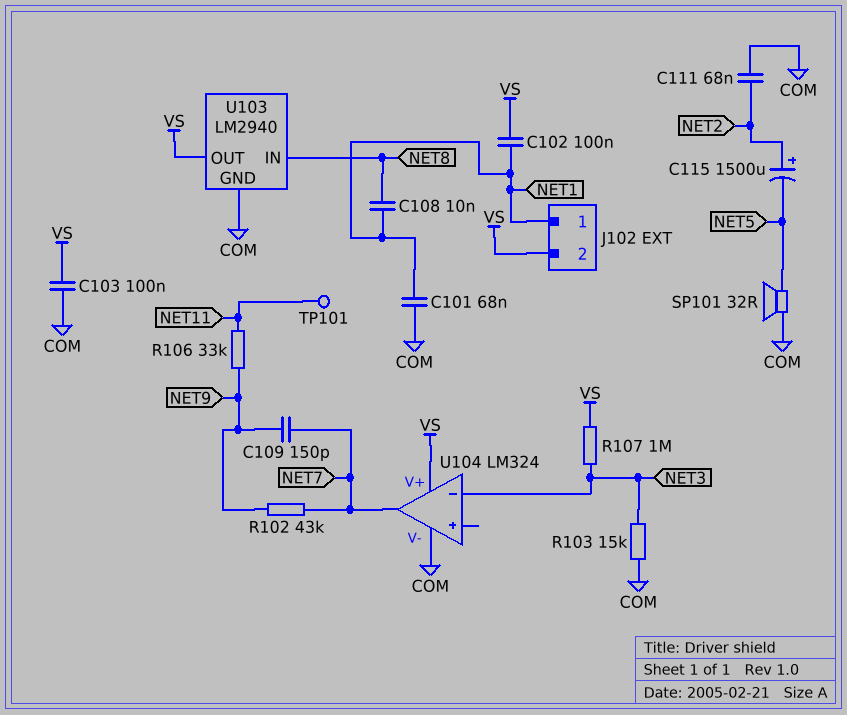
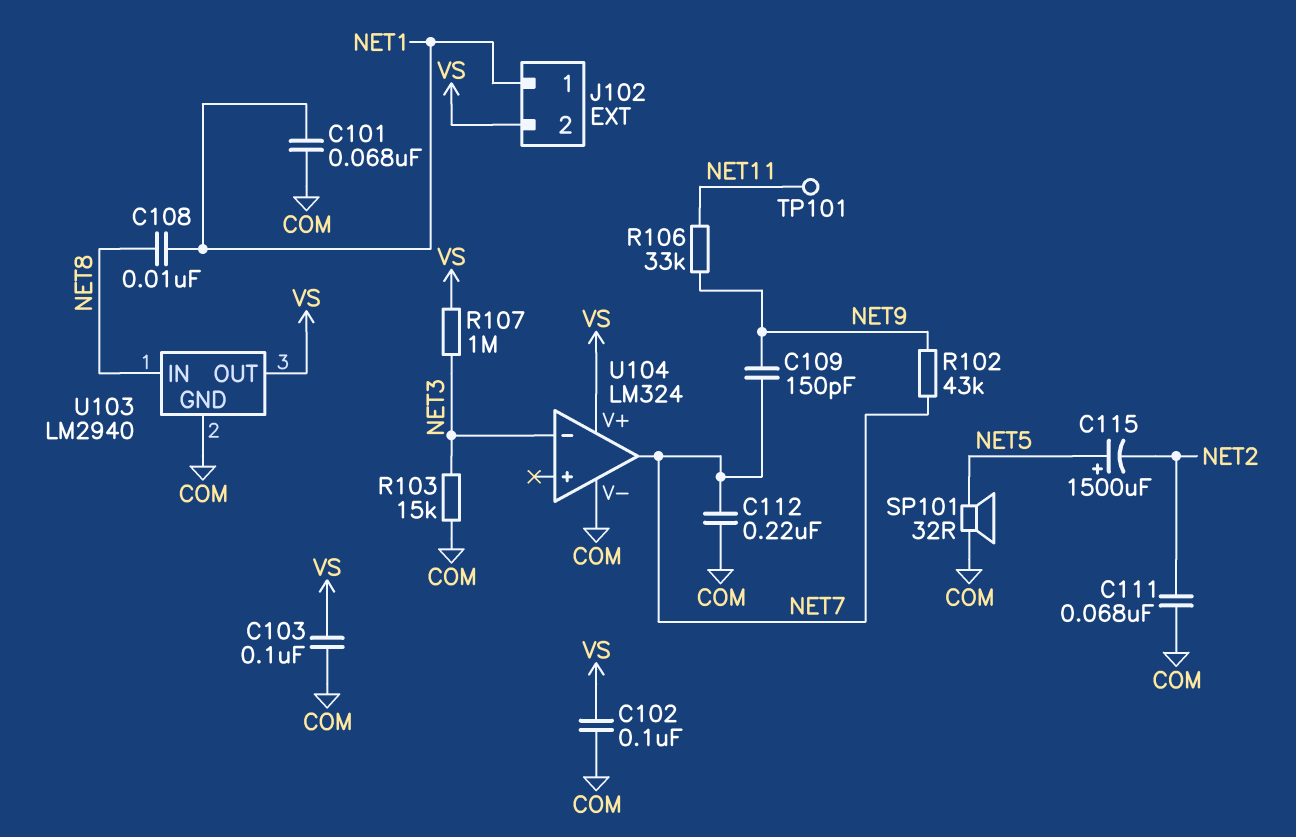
C102: 100nF (NET1, VS) -> 100nF (COM, VS)
C112: none -> 220nF (COM, NET7)
C115: 1500uF (plus NET2, minus NET5) -> 1500uF (plus NET5, minus NET2)

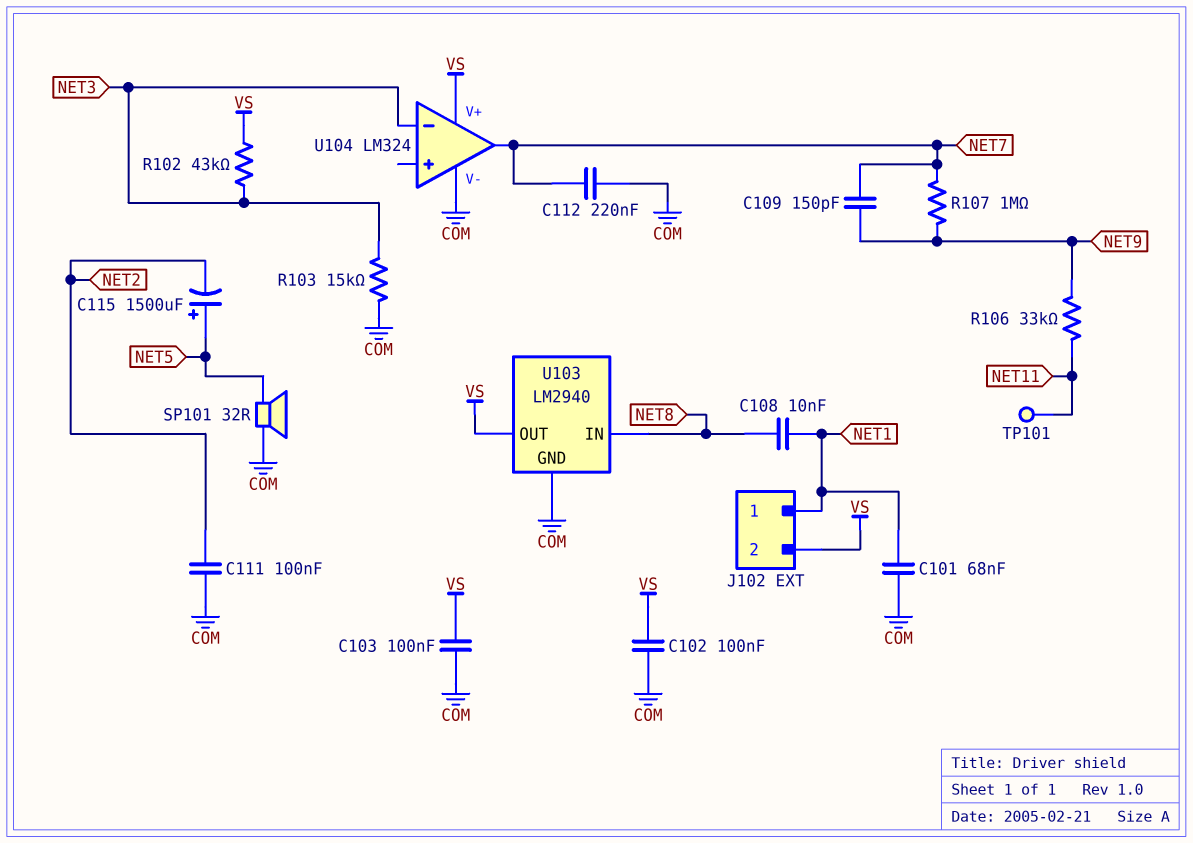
C111: 68nF (COM, NET2) -> 100nF (COM, NET2)
R102: 43k (NET7, NET9) -> 43k (NET3, VS)
R107: 1M (NET3, VS) -> 1M (NET7, NET9)

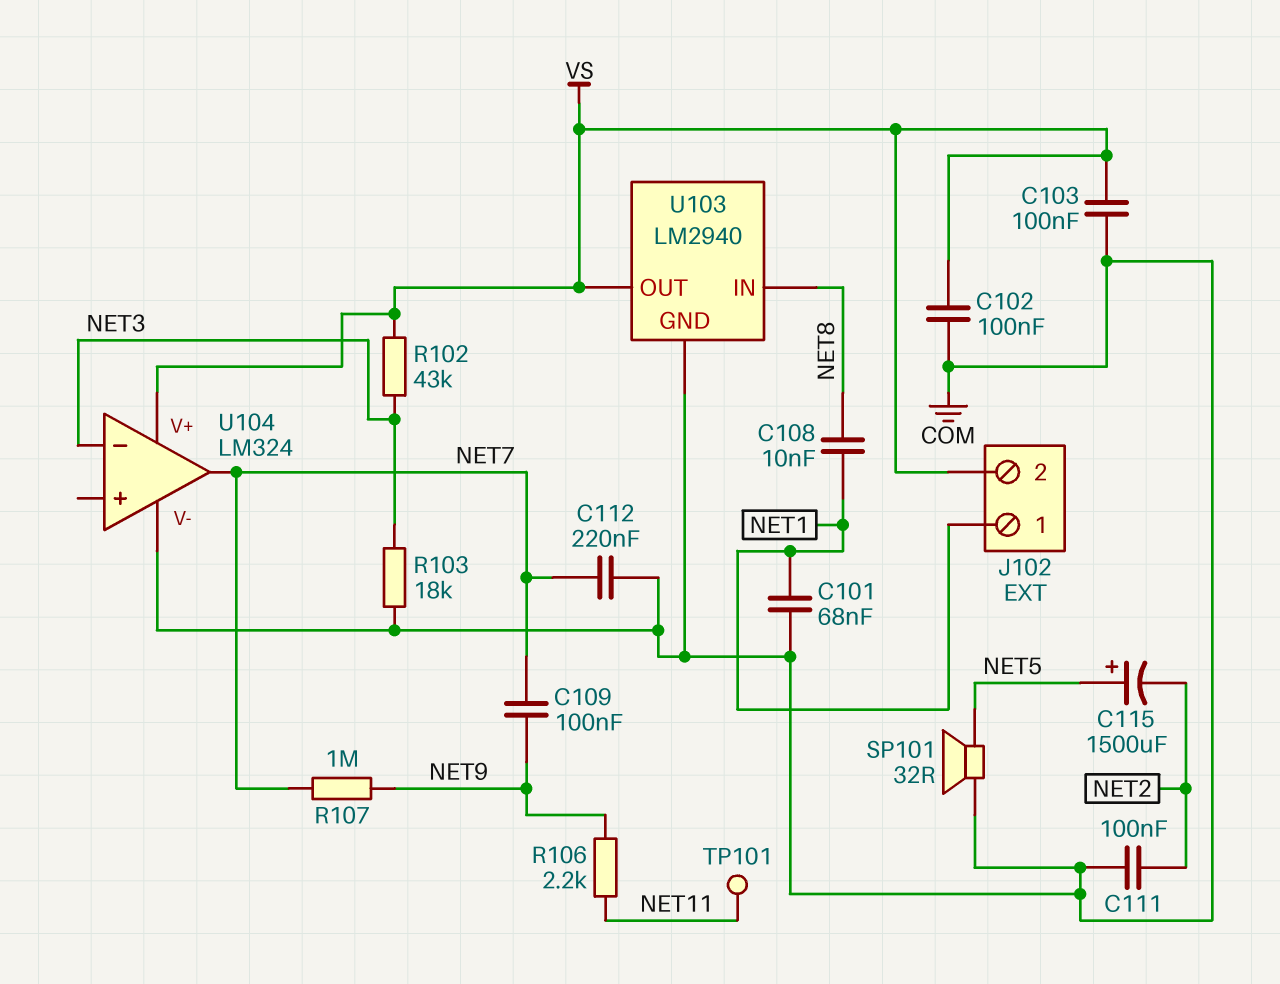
C109: 150pF (NET7, NET9) -> 100nF (NET7, NET9)
R103: 15k (COM, NET3) -> 18k (COM, NET3)
R106: 33k (NET9, NET11) -> 2.2k (NET9, NET11)

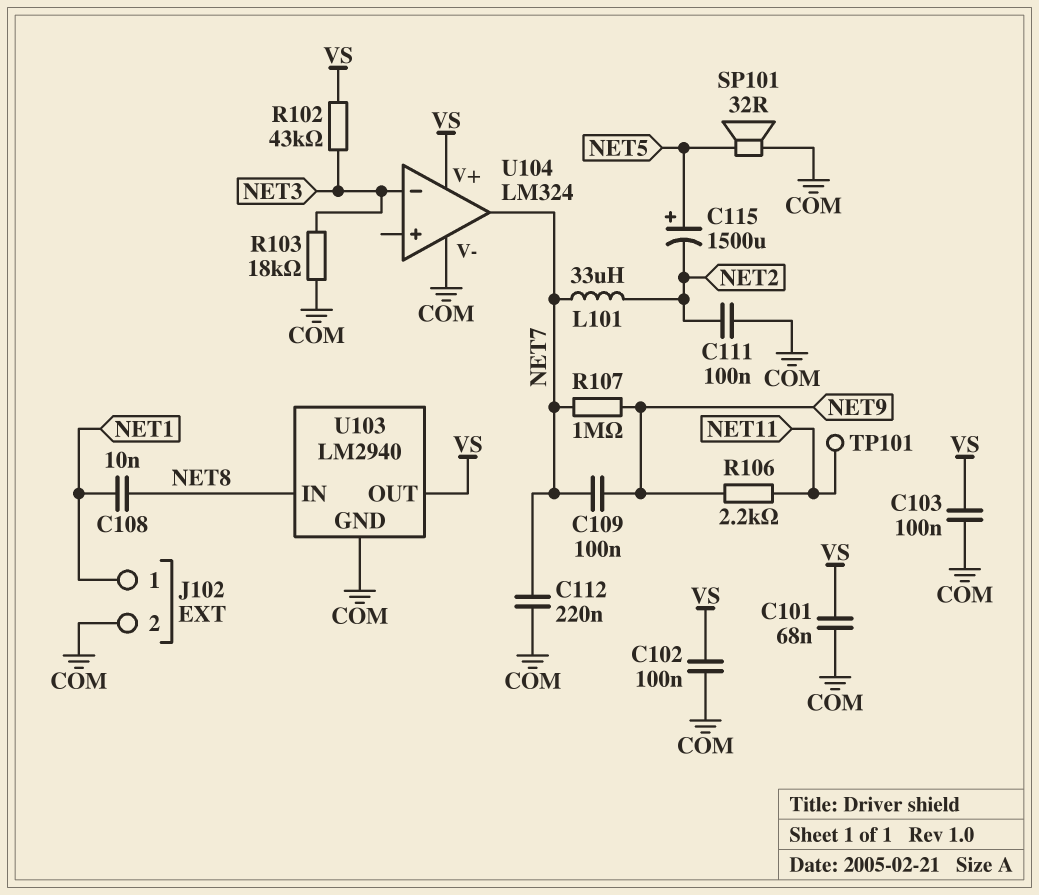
C101: 68nF (COM, NET1) -> 68nF (COM, VS)
J102 pin 2: VS -> COM
L101: none -> 33uH (NET2, NET7)

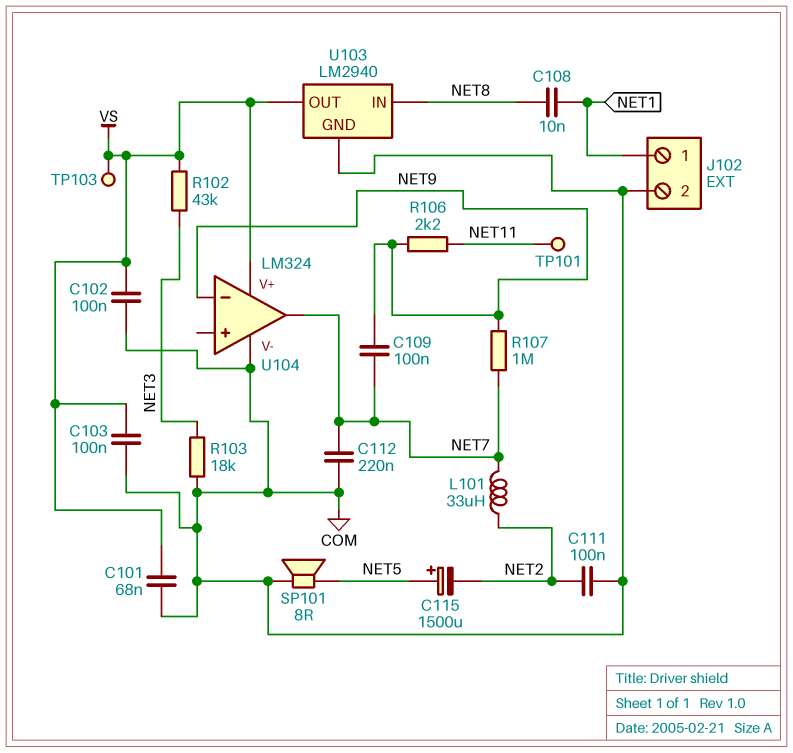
SP101: speaker 32R (COM, NET5) -> speaker 8R (COM, NET5)
TP103: none -> test point (VS)
U104 pin in-: NET3 -> NET9

